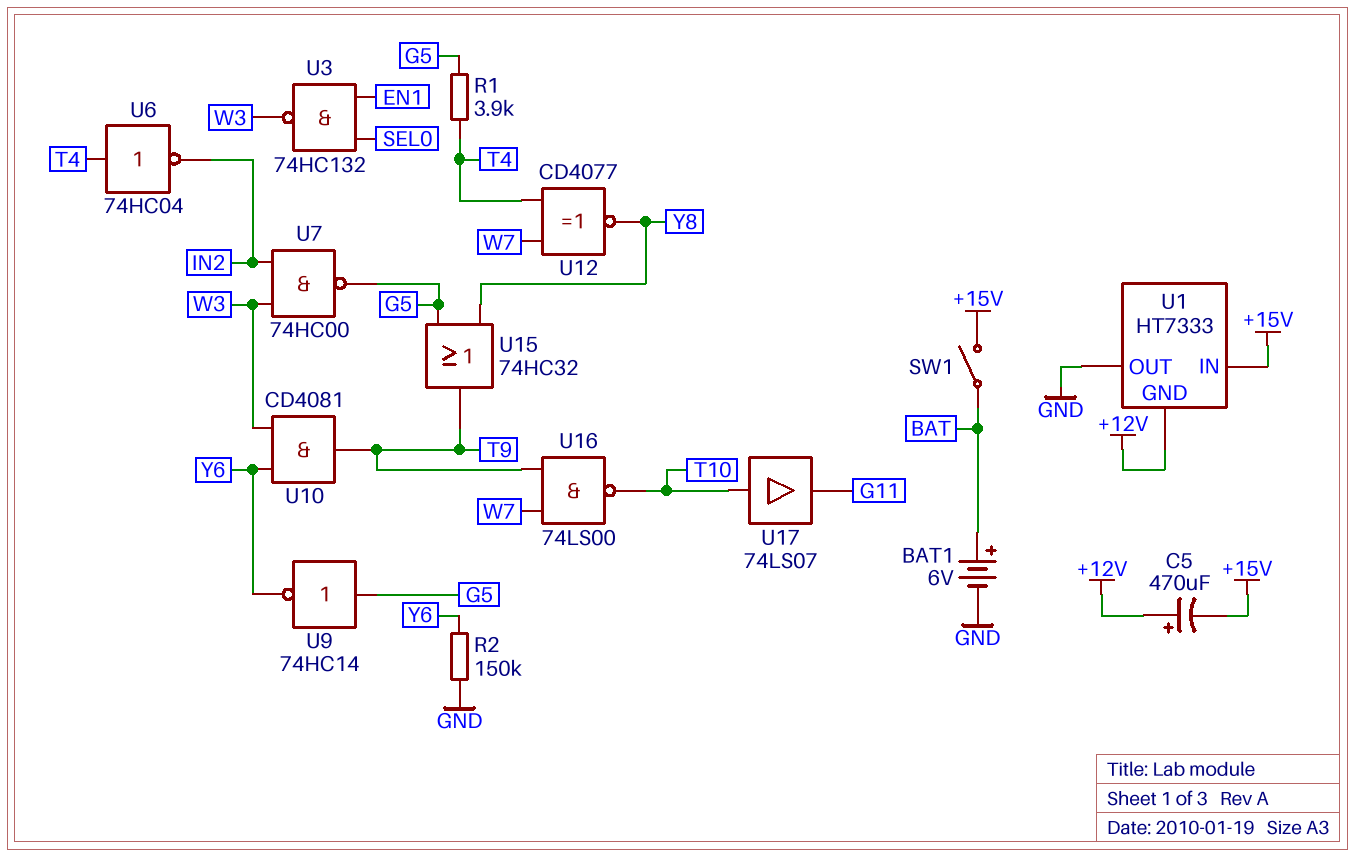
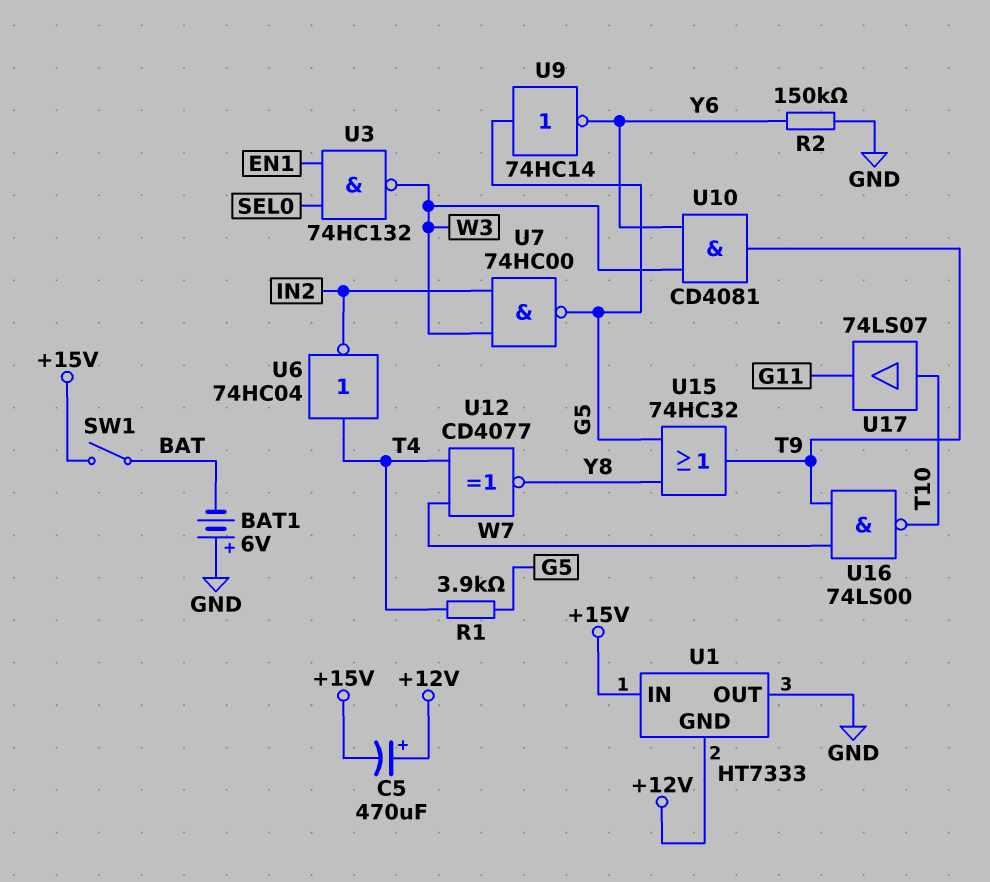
BAT1: 6V (plus BAT, minus GND) -> 6V (plus GND, minus BAT)

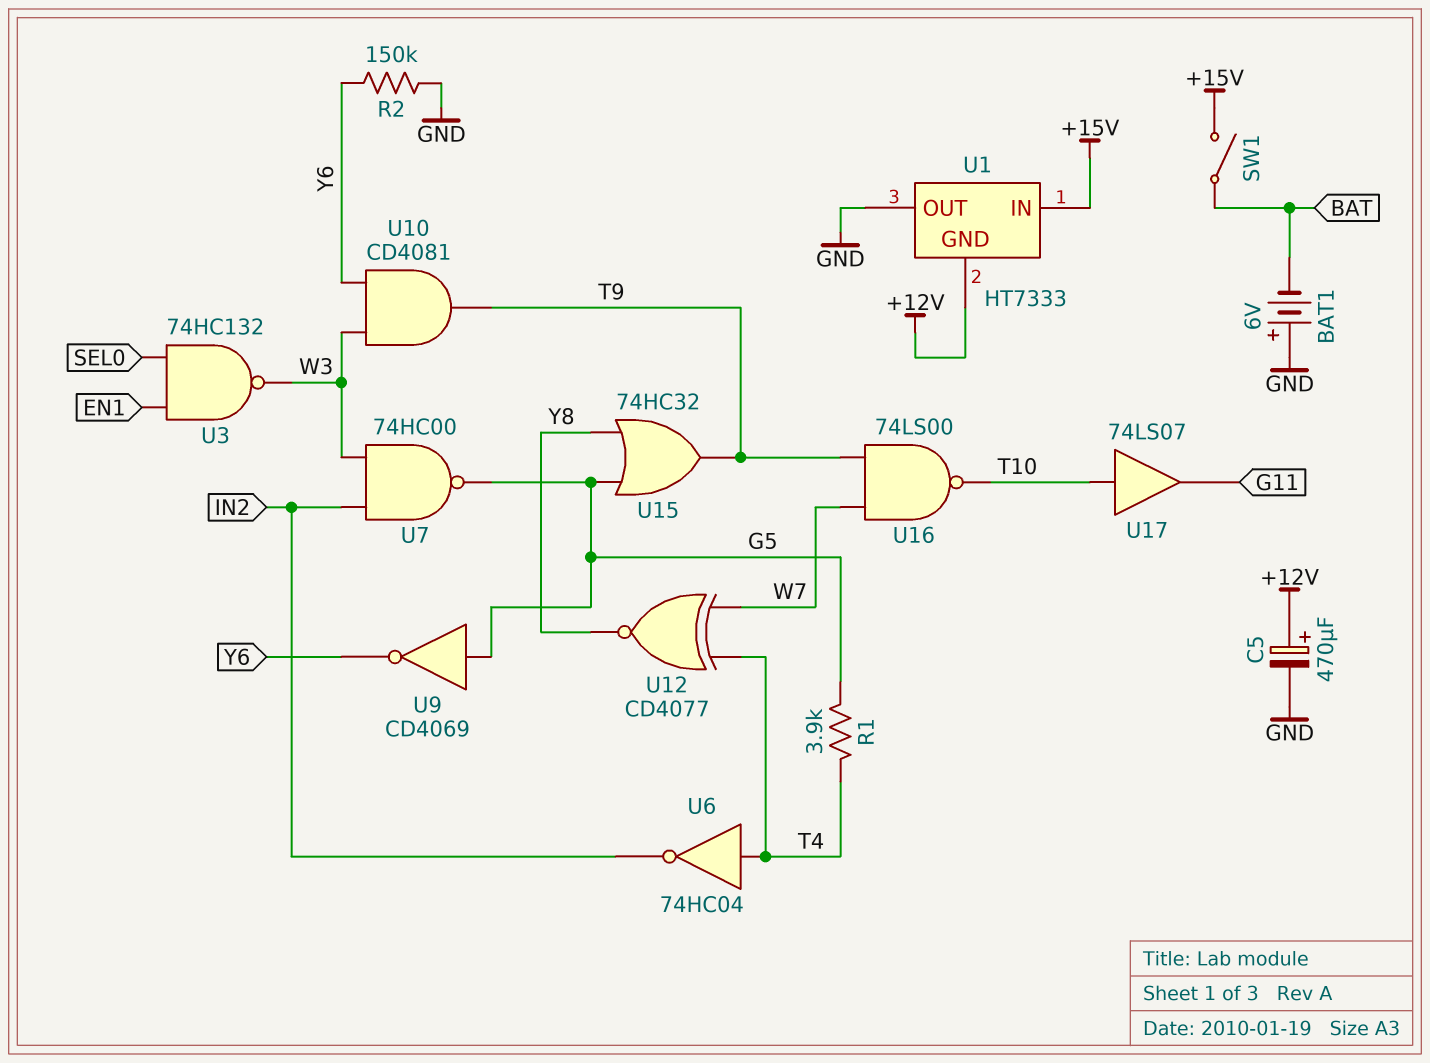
C5: 470uF (plus +12V, minus +15V) -> 470uF (plus +12V, minus GND)
U9: NOT 74HC14 (in G5, out Y6) -> NOT CD4069 (in G5, out Y6)

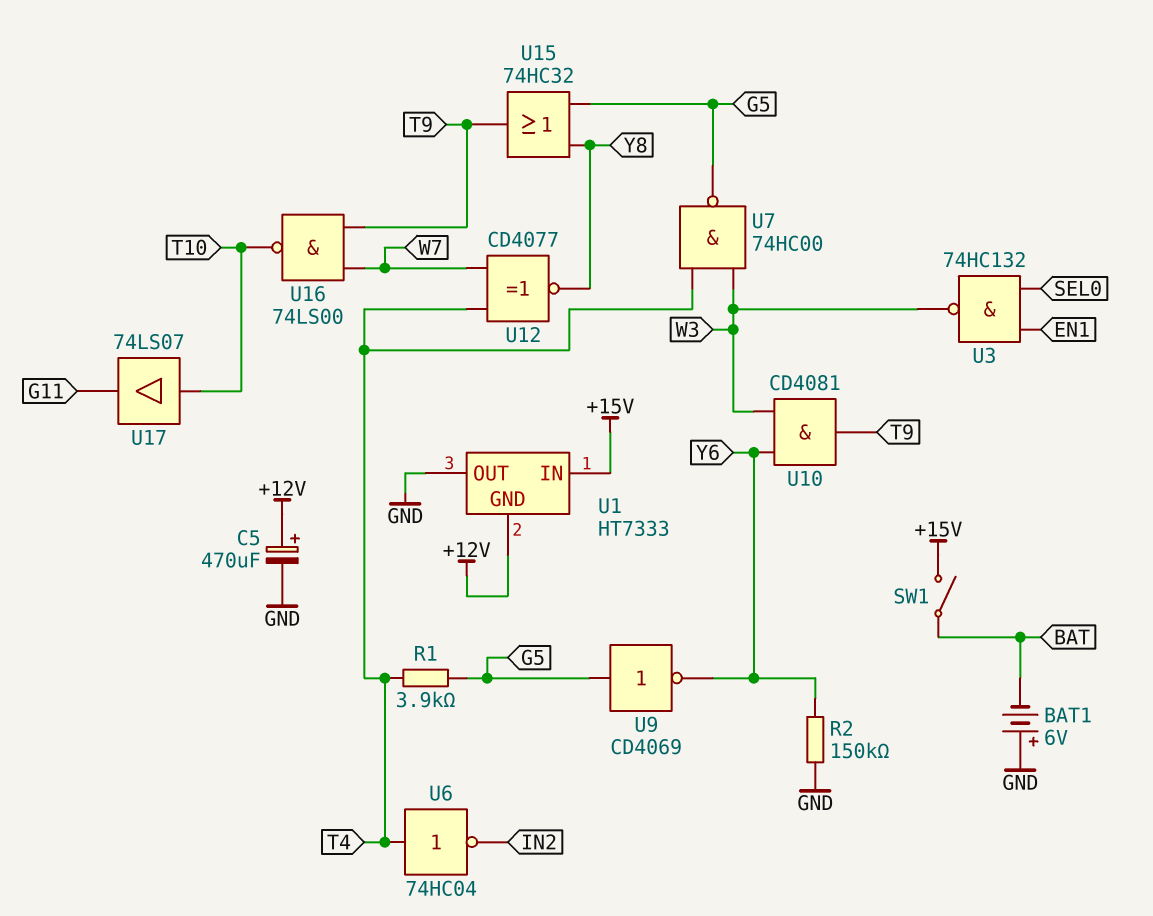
U7: NAND 74HC00 (in IN2, in W3, out G5) -> NAND 74HC00 (in T4, in W3, out G5)

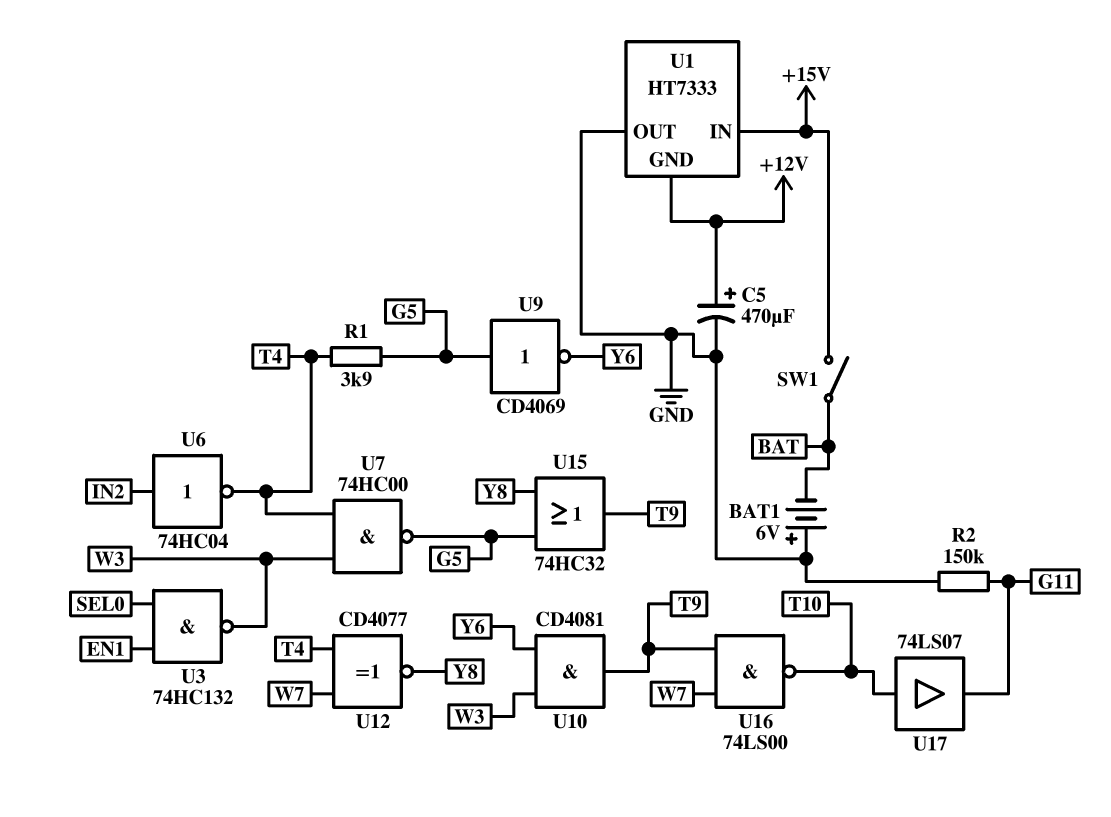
R2: 150k (GND, Y6) -> 150k (G11, GND)
U6: NOT 74HC04 (in T4, out IN2) -> NOT 74HC04 (in IN2, out T4)

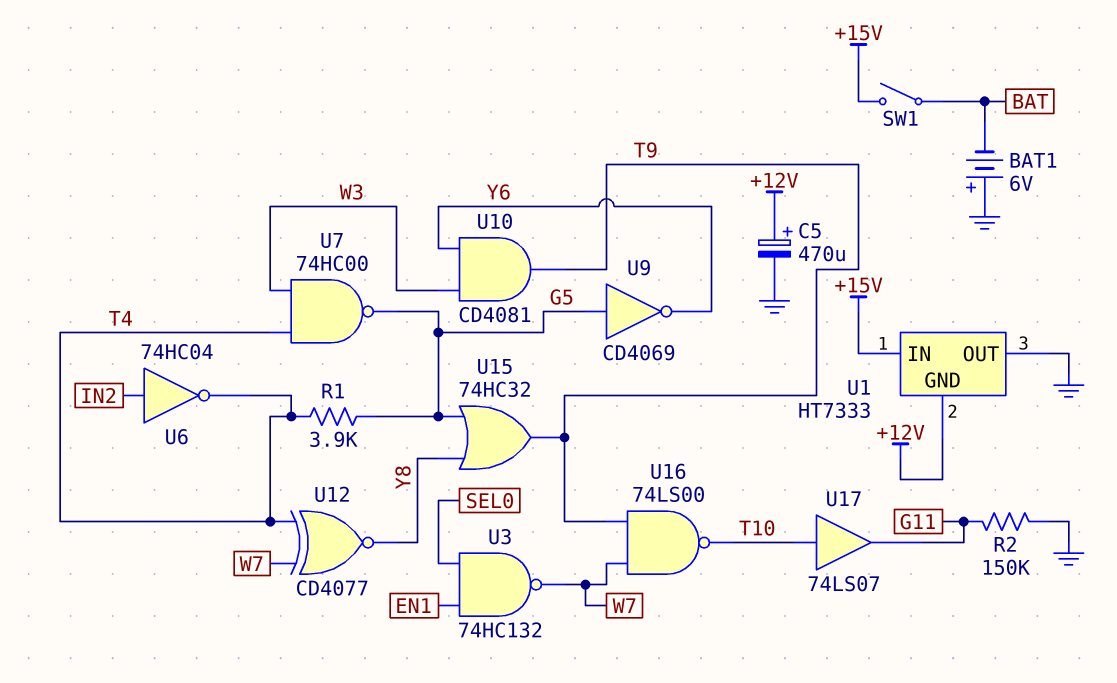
U3: NAND 74HC132 (in EN1, in SEL0, out W3) -> NAND 74HC132 (in EN1, in SEL0, out W7)

